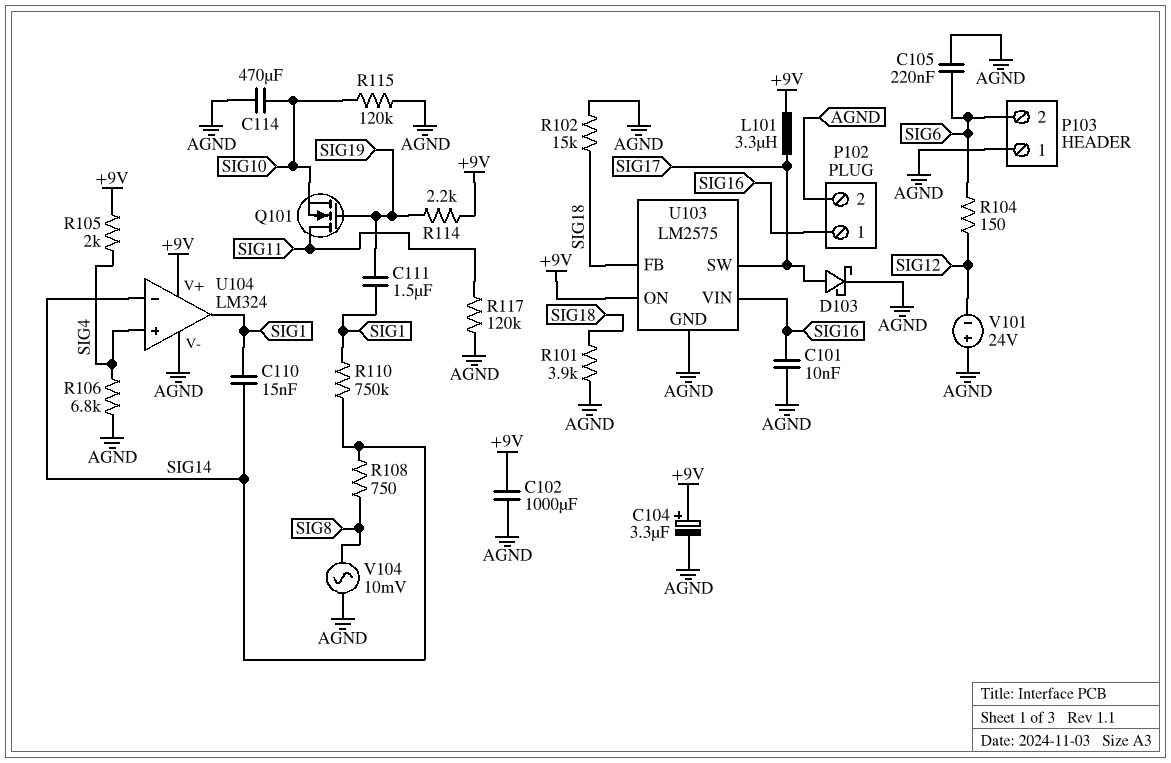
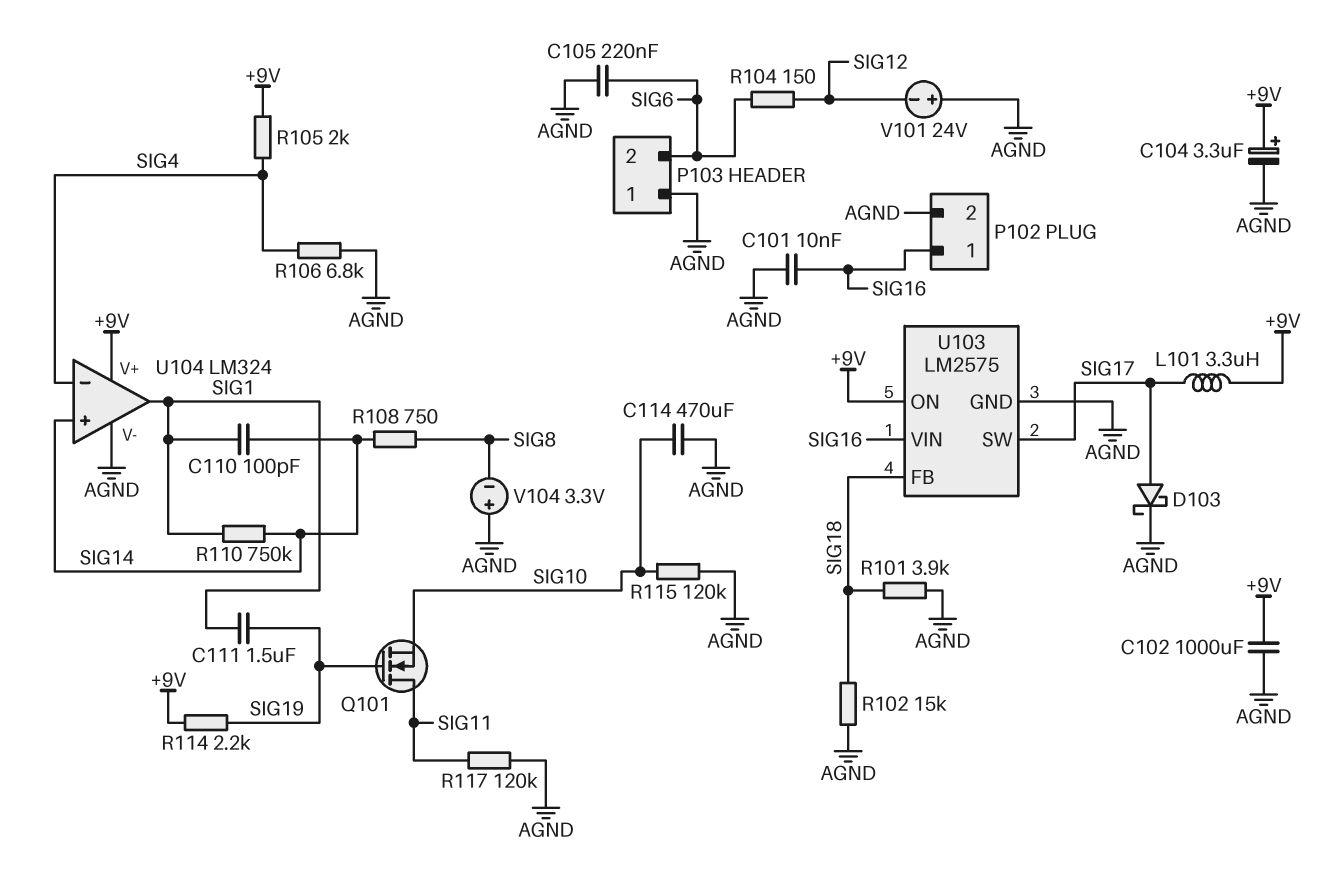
C110: 15nF (SIG1, SIG14) -> 100pF (SIG1, SIG14)
U104 pin in+: SIG4 -> SIG14
U104 pin in-: SIG14 -> SIG4
V104: AC 10mV (AGND, SIG8) -> 3.3V (plus AGND, minus SIG8)

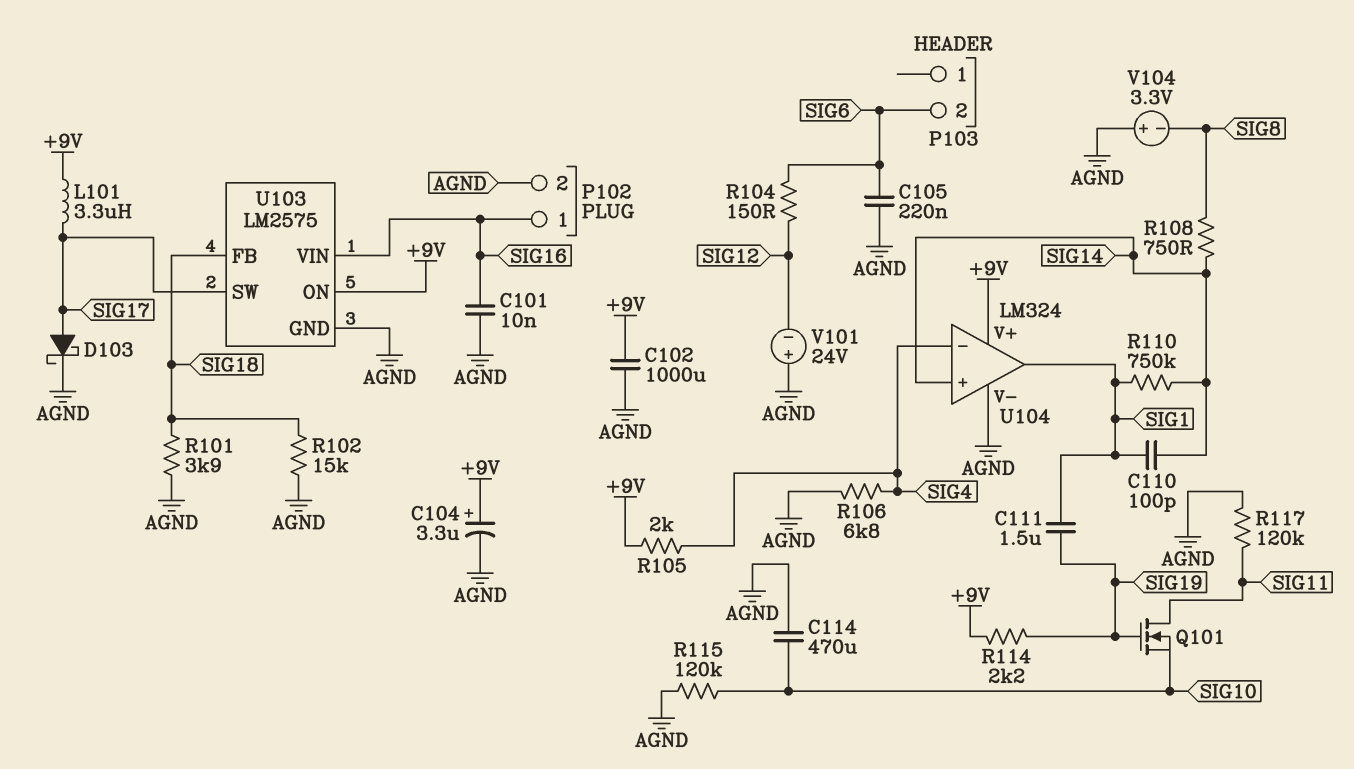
P103 pin 1: AGND -> none

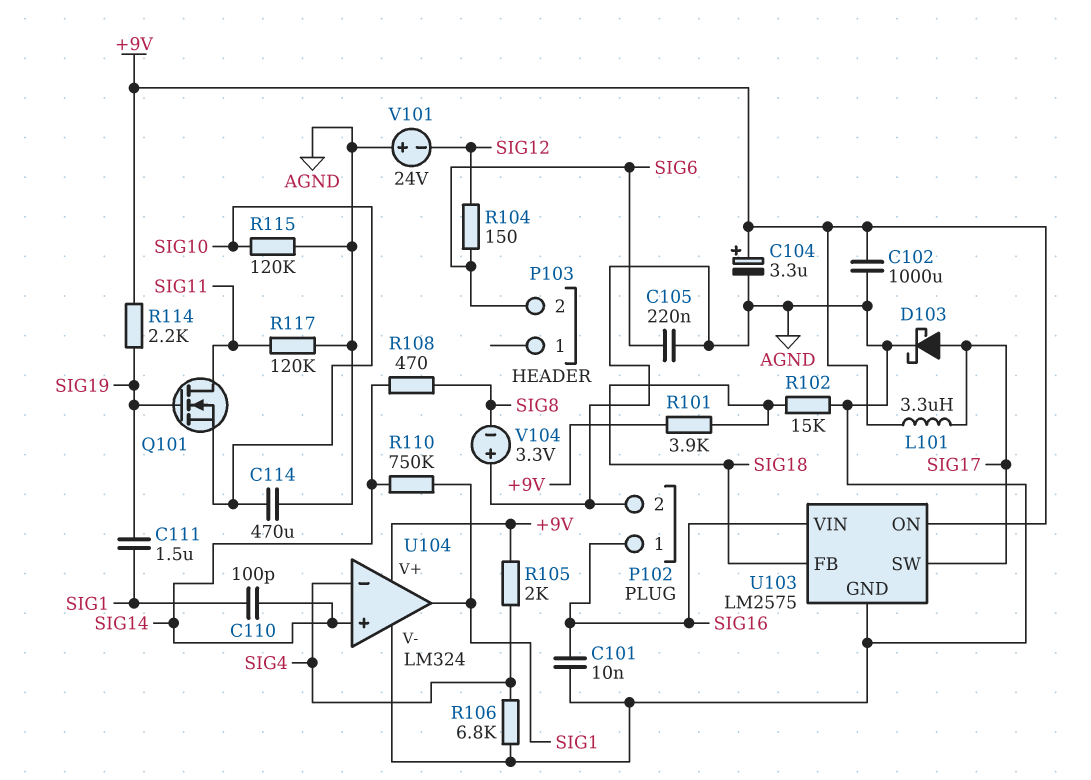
R101: 3.9k (AGND, SIG18) -> 3.9k (+9V, SIG18)
R108: 750 (SIG8, SIG14) -> 470 (SIG8, SIG14)

